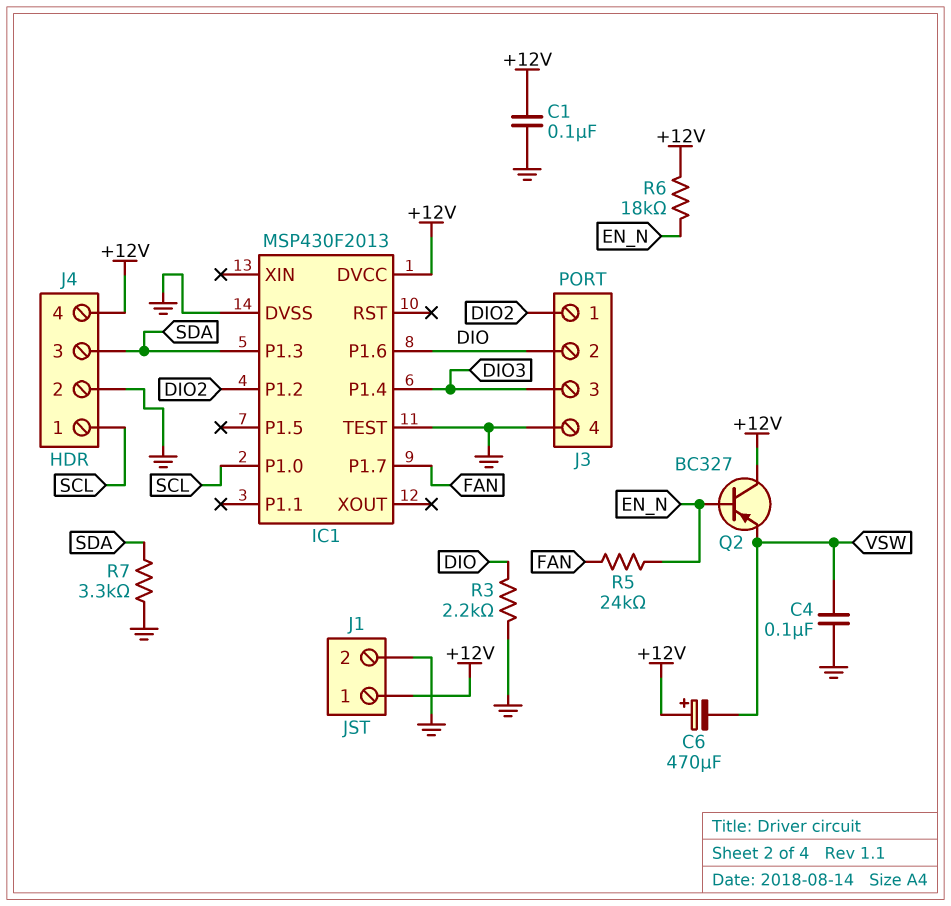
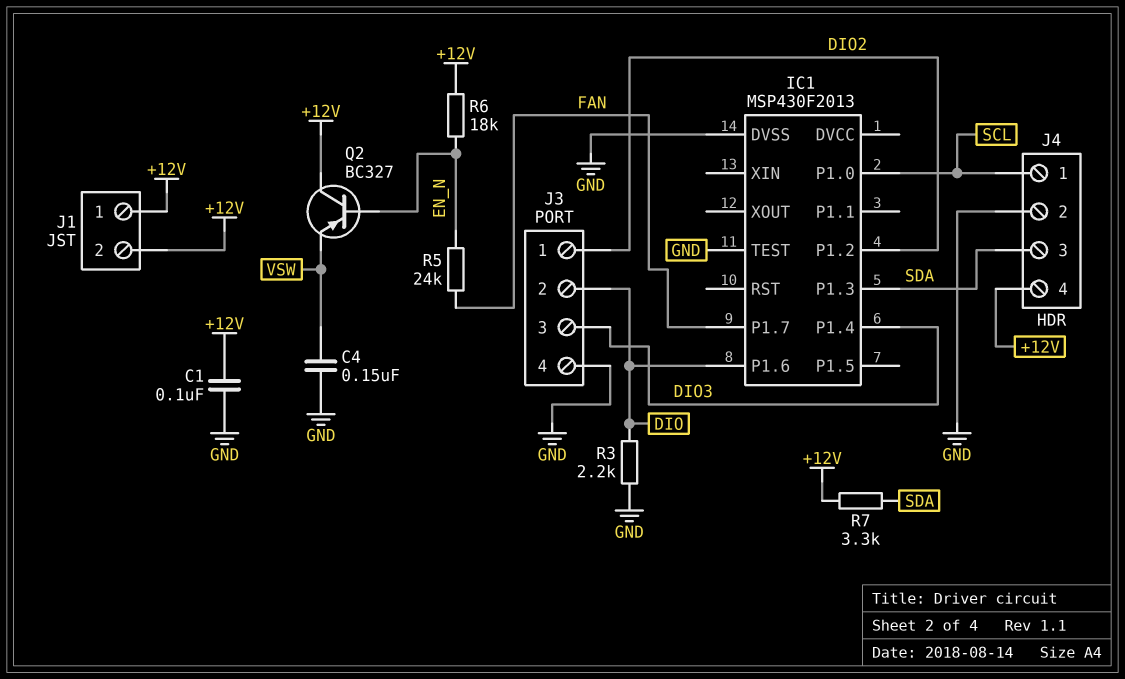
C4: 100nF (GND, VSW) -> 150nF (GND, VSW)
C6: 470uF (plus +12V, minus VSW) -> none
IC1 pin DVCC: +12V -> none
J1 pin 2: GND -> +12V
R7: 3.3k (GND, SDA) -> 3.3k (+12V, SDA)

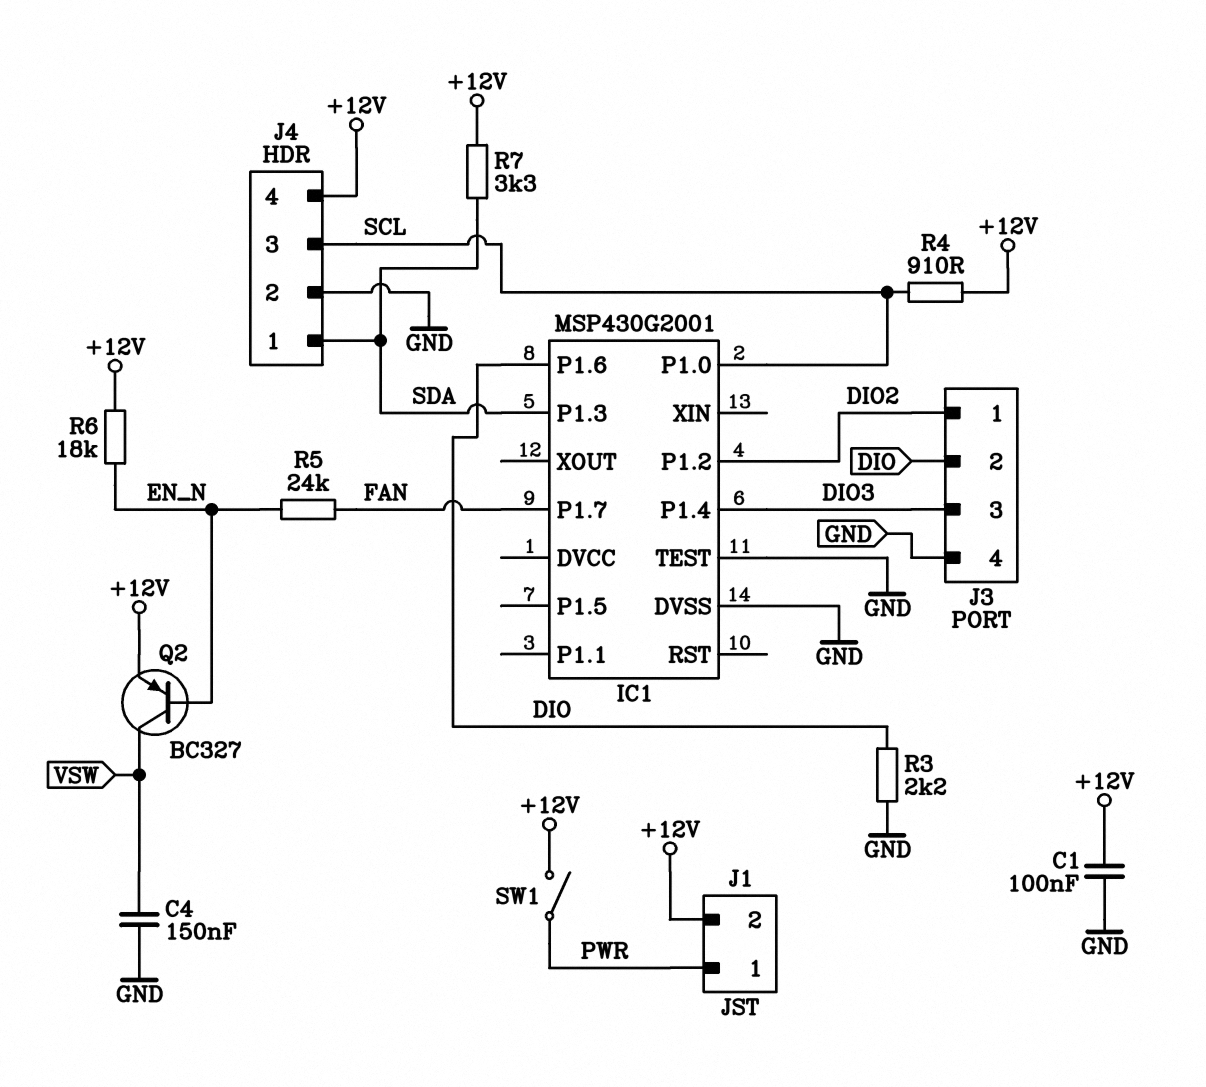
IC1: MSP430F2013 -> MSP430G2001
J1 pin 1: +12V -> PWR
J4 pin 1: SCL -> SDA
J4 pin 3: SDA -> SCL
Q2: PNP BC327 (B EN_N, C +12V, E VSW) -> PNP BC327 (B EN_N, C VSW, E +12V)
R4: none -> 910 (+12V, SCL)
SW1: none -> switch (+12V, PWR)

